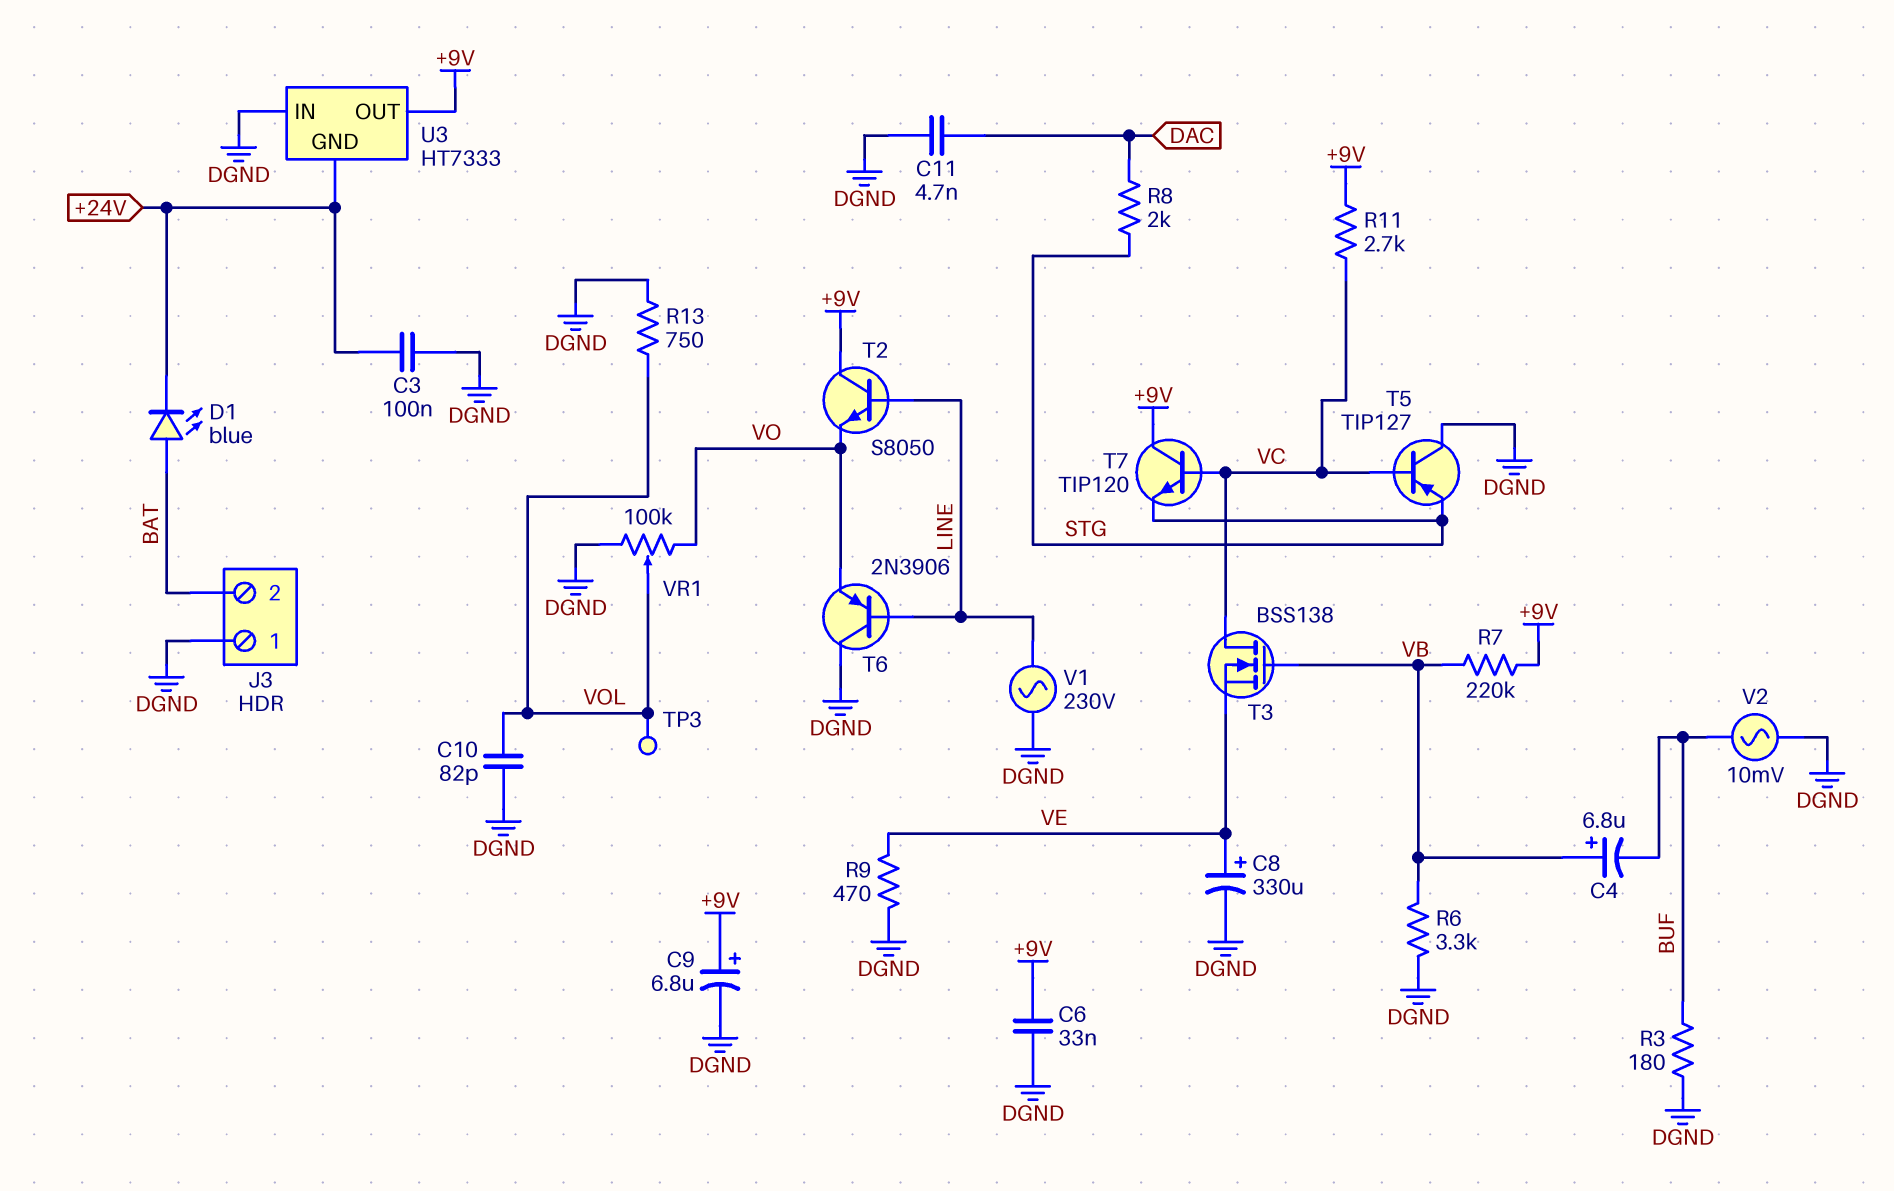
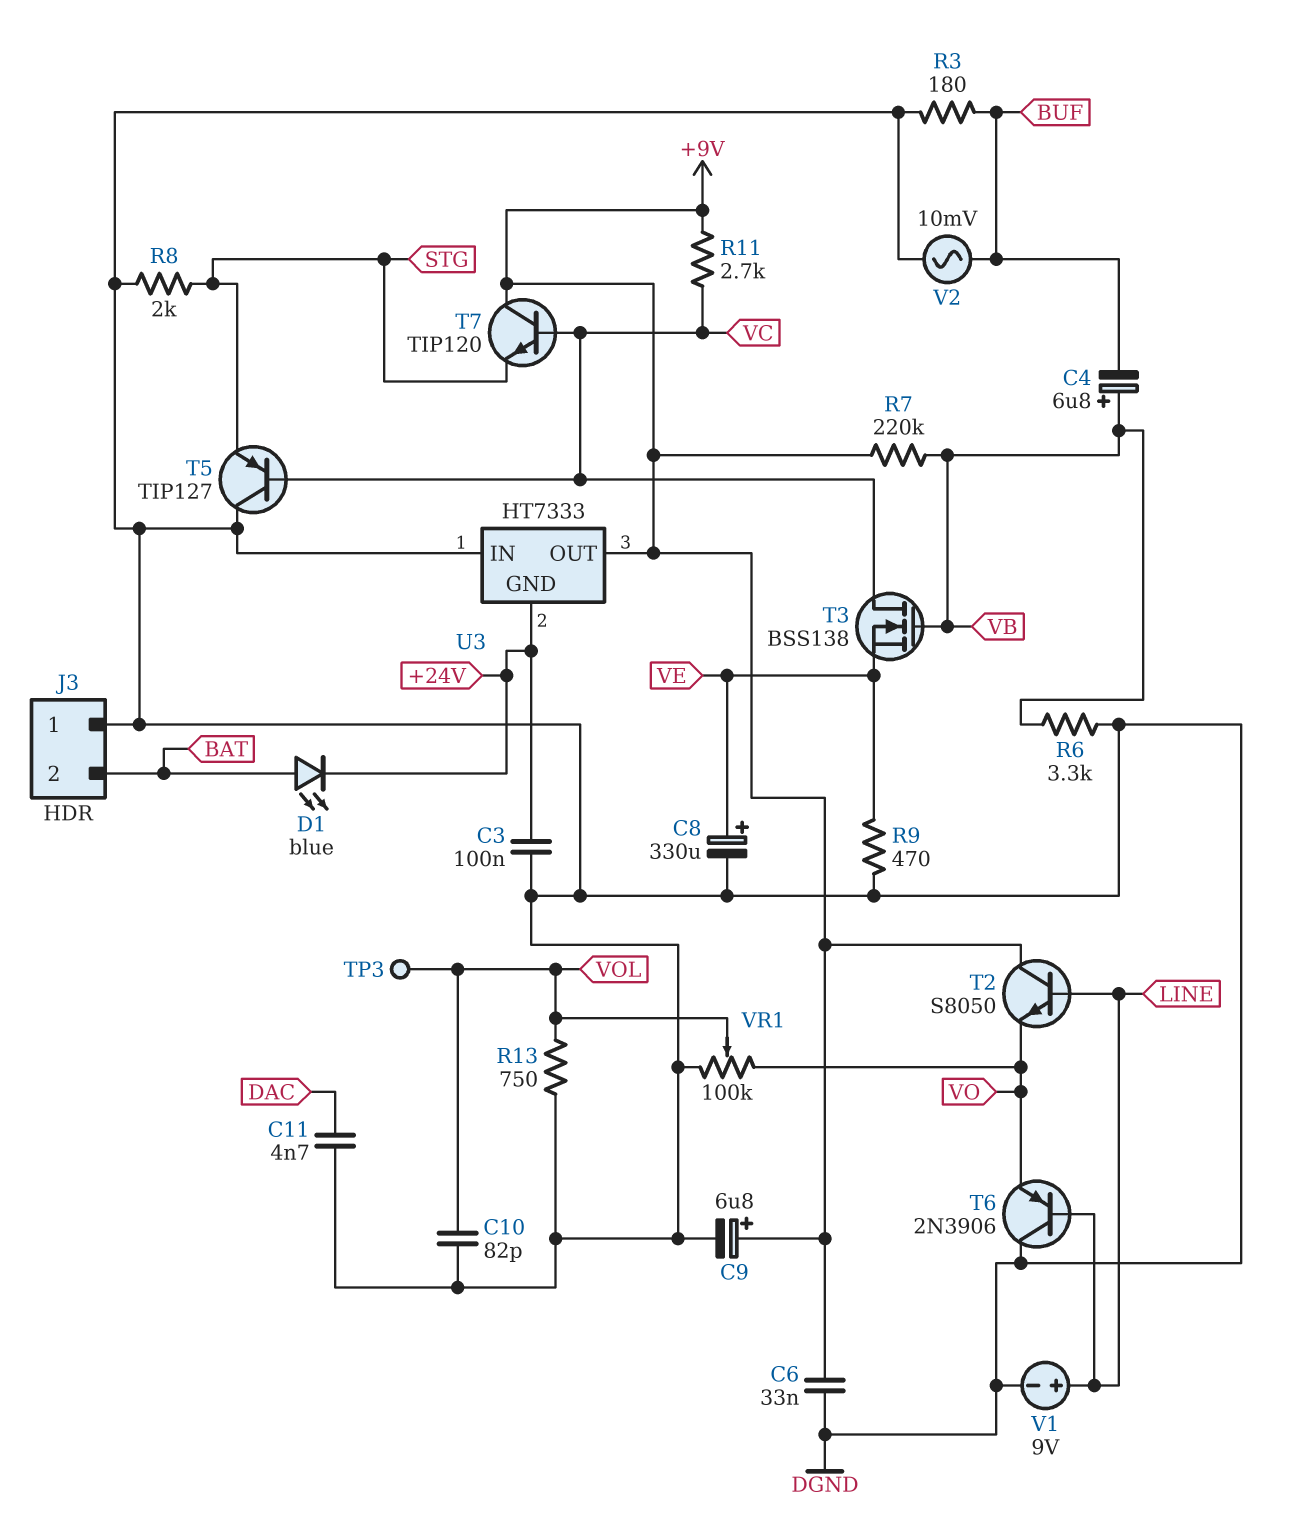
R8: 2k (DAC, STG) -> 2k (DGND, STG)
V1: AC 230V (DGND, LINE) -> 9V (plus LINE, minus DGND)

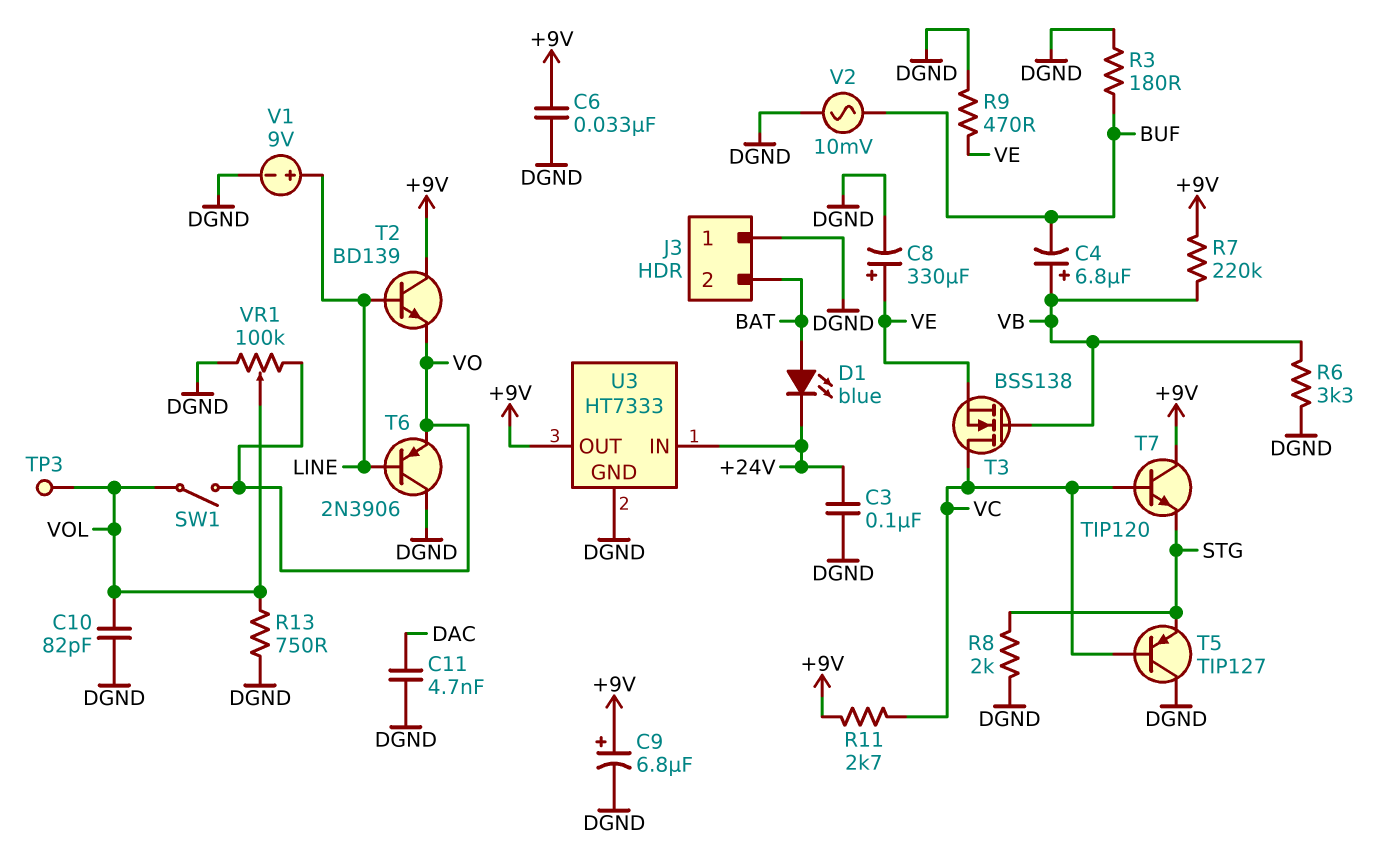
SW1: none -> switch (VO, VOL)
T2: NPN S8050 (B LINE, C +9V, E VO) -> NPN BD139 (B LINE, C +9V, E VO)
U3 pin GND: +24V -> DGND
U3 pin IN: DGND -> +24V

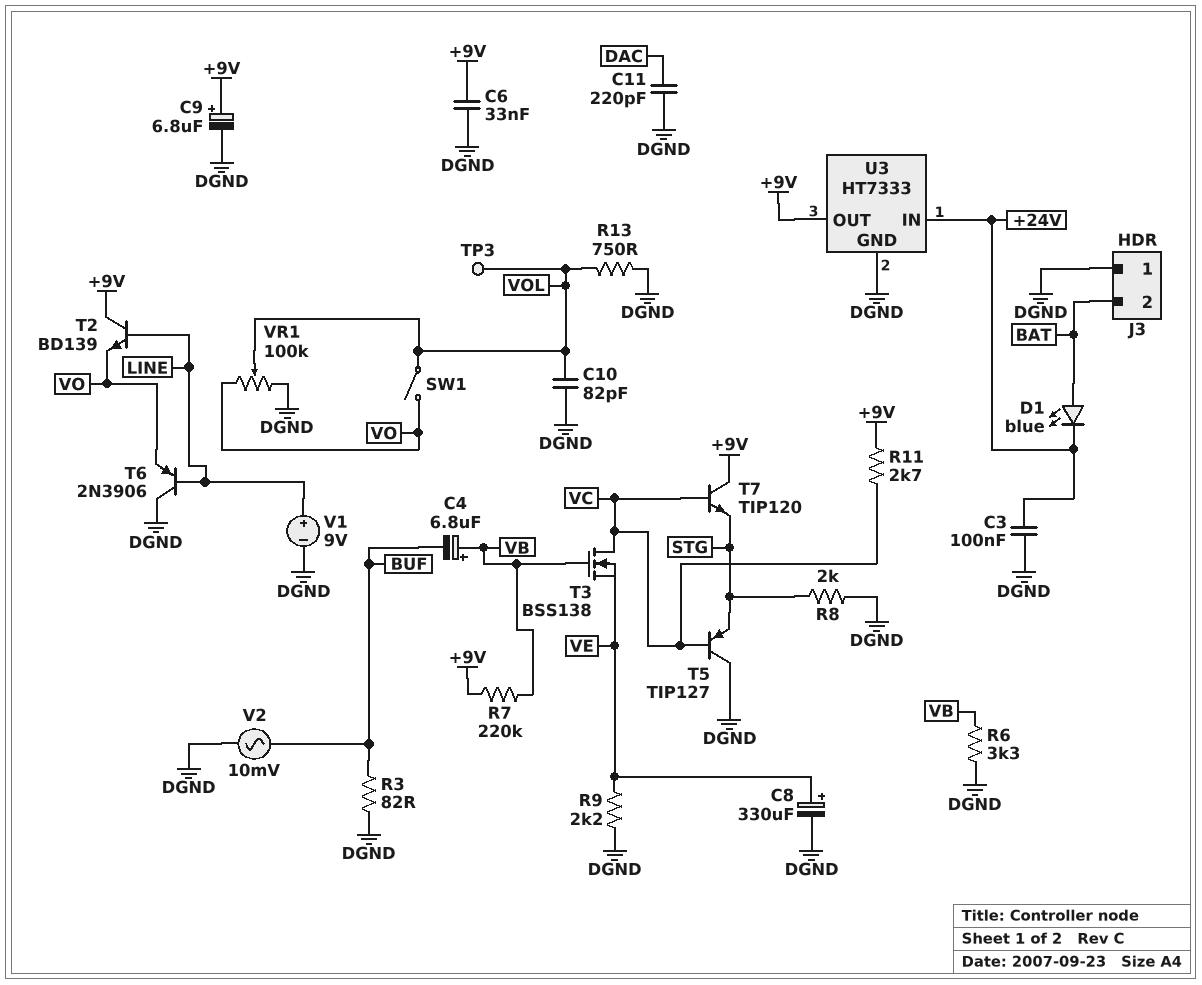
C11: 4.7nF (DAC, DGND) -> 220pF (DAC, DGND)
R3: 180 (BUF, DGND) -> 82 (BUF, DGND)
R9: 470 (DGND, VE) -> 2.2k (DGND, VE)

